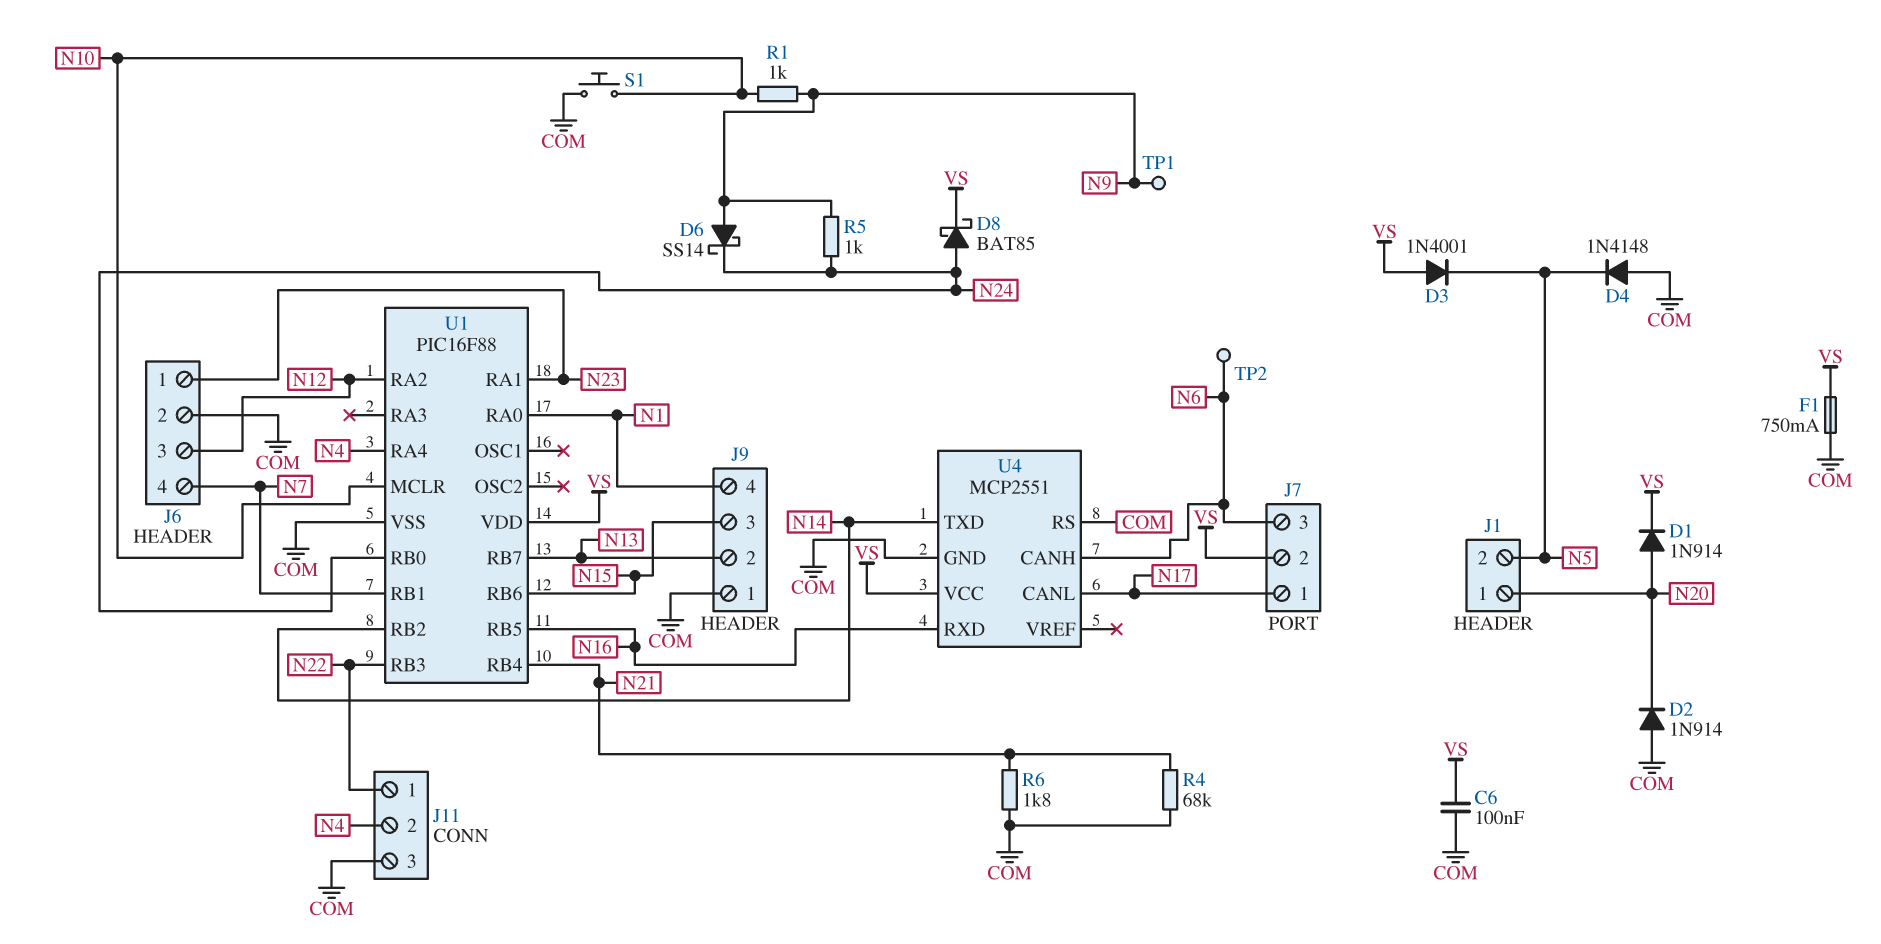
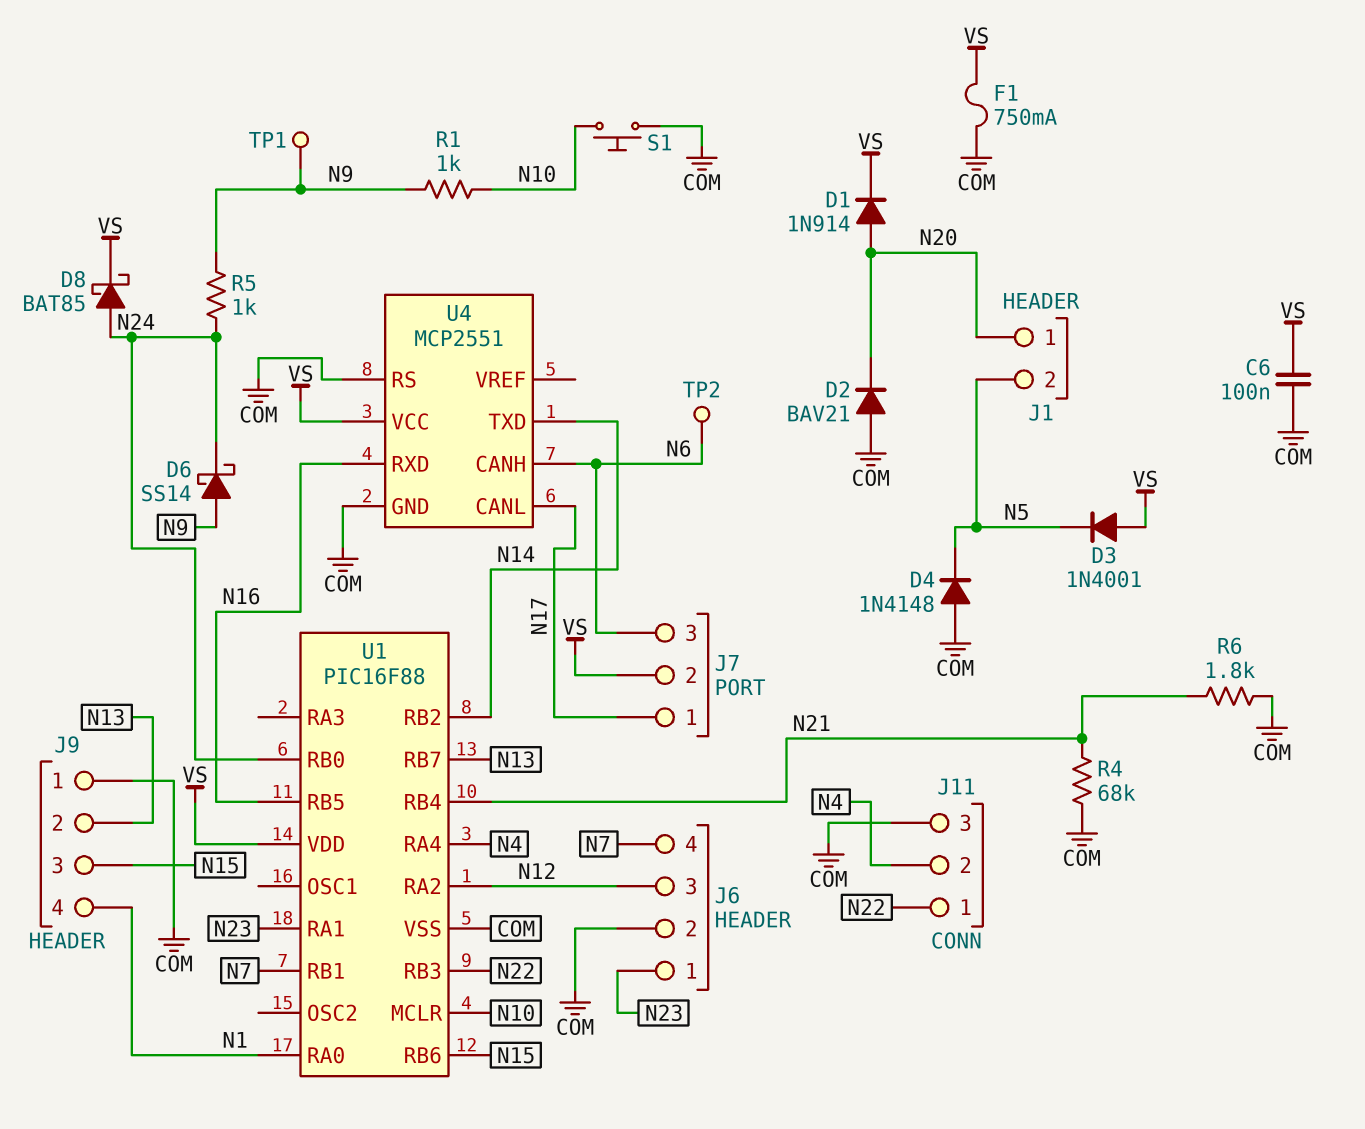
D2: diode 1N914 (A COM, K N20) -> diode BAV21 (A COM, K N20)

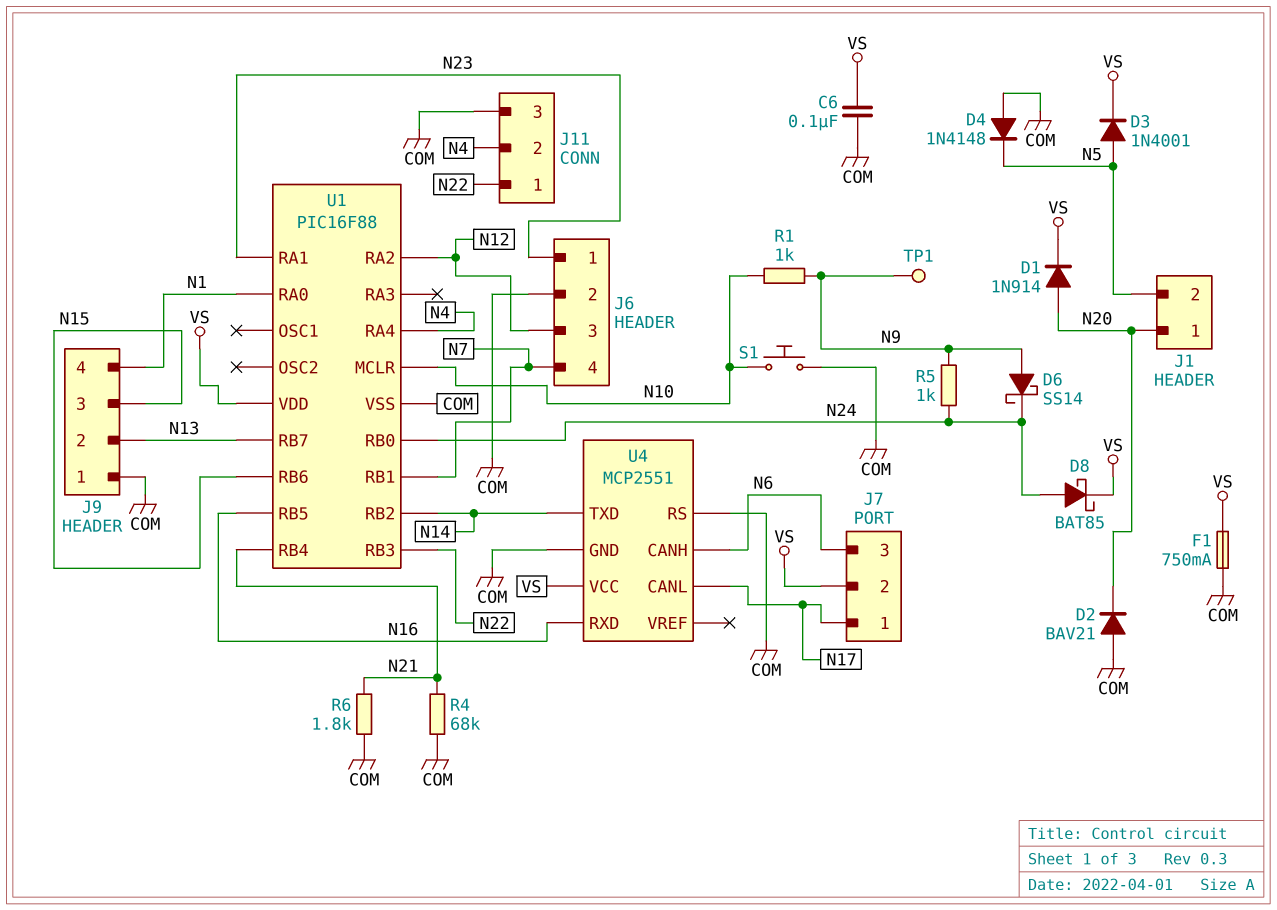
D3: diode 1N4001 (A VS, K N5) -> diode 1N4001 (A N5, K VS)
TP2: test point (N6) -> none

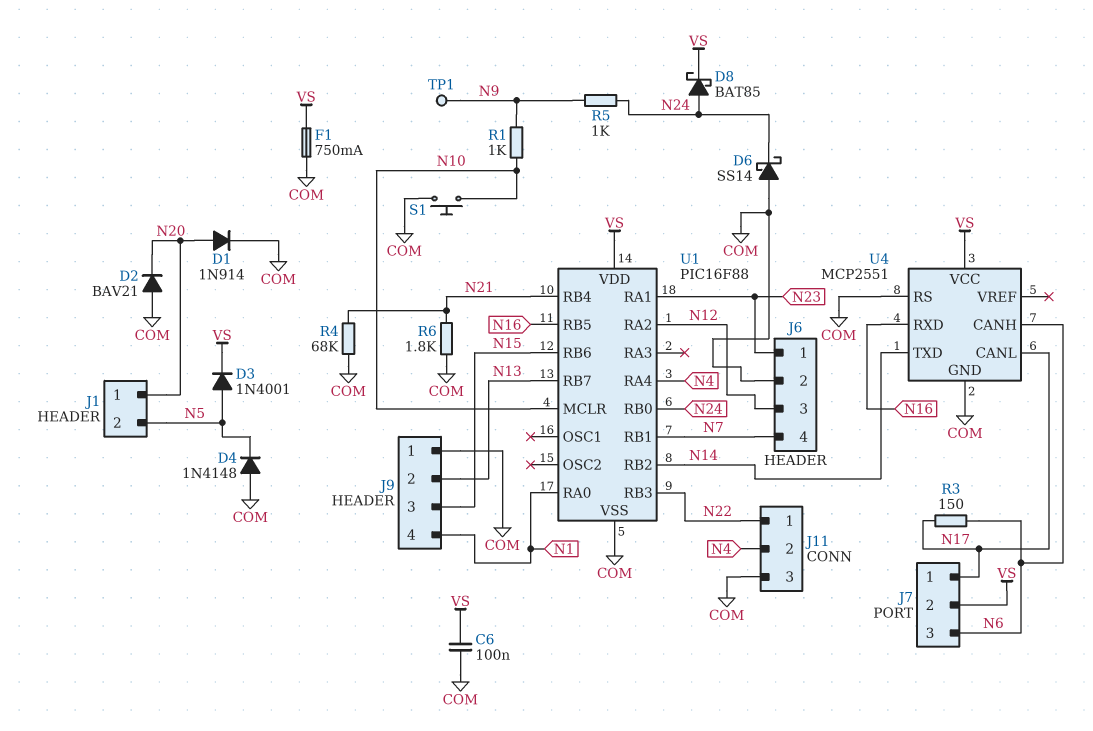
D1: diode 1N914 (A N20, K VS) -> diode 1N914 (A N20, K COM)
D6: schottky SS14 (A N9, K N24) -> schottky SS14 (A COM, K N24)
R3: none -> 150 (N6, N17)

